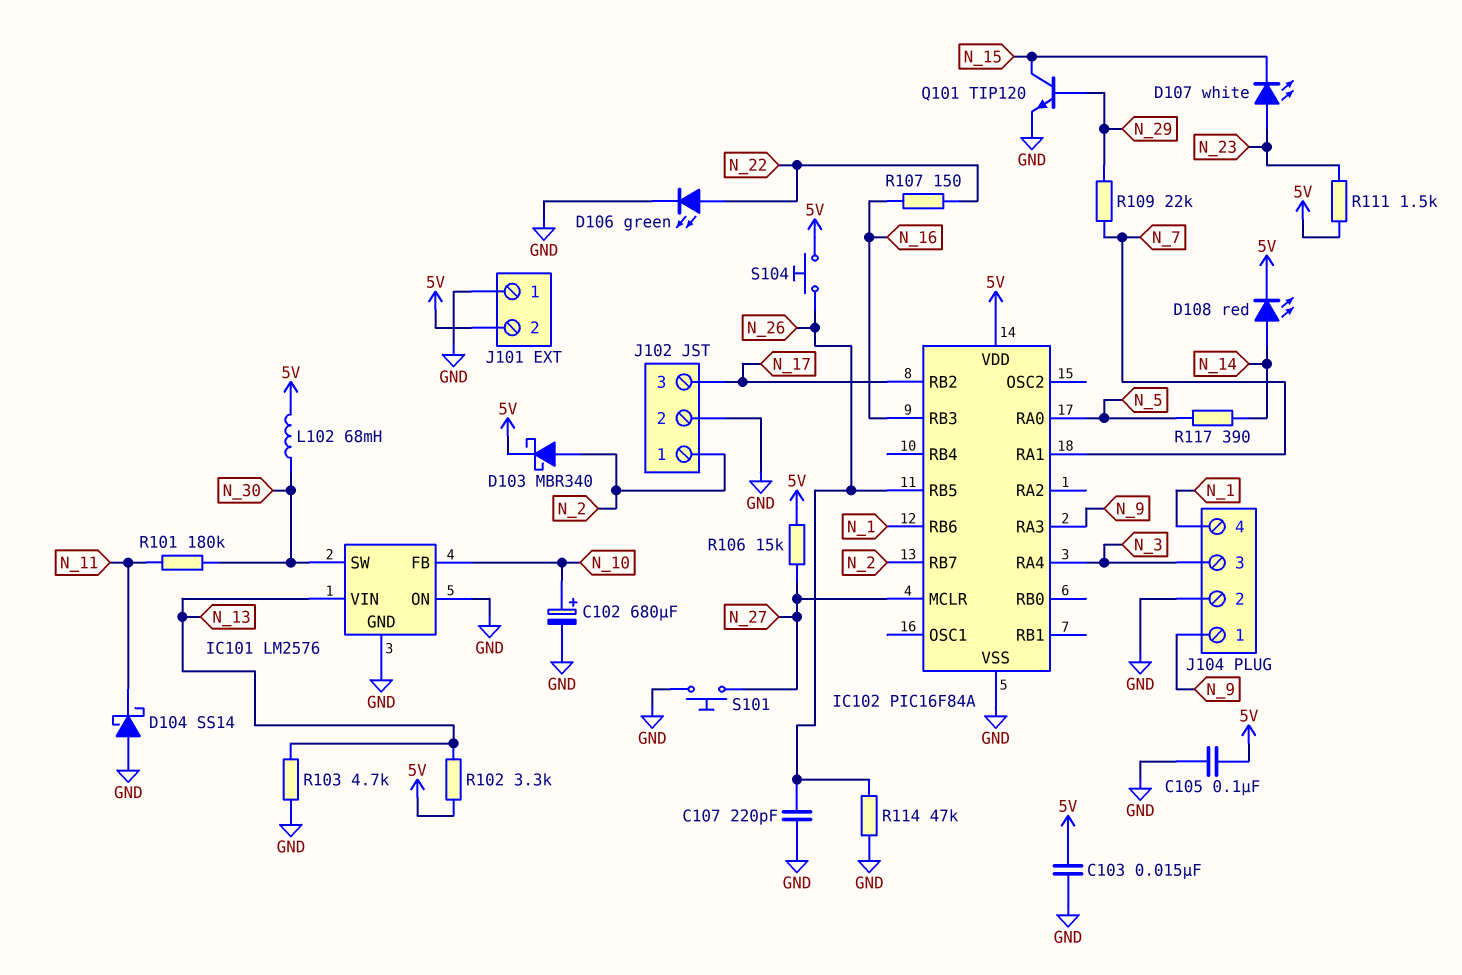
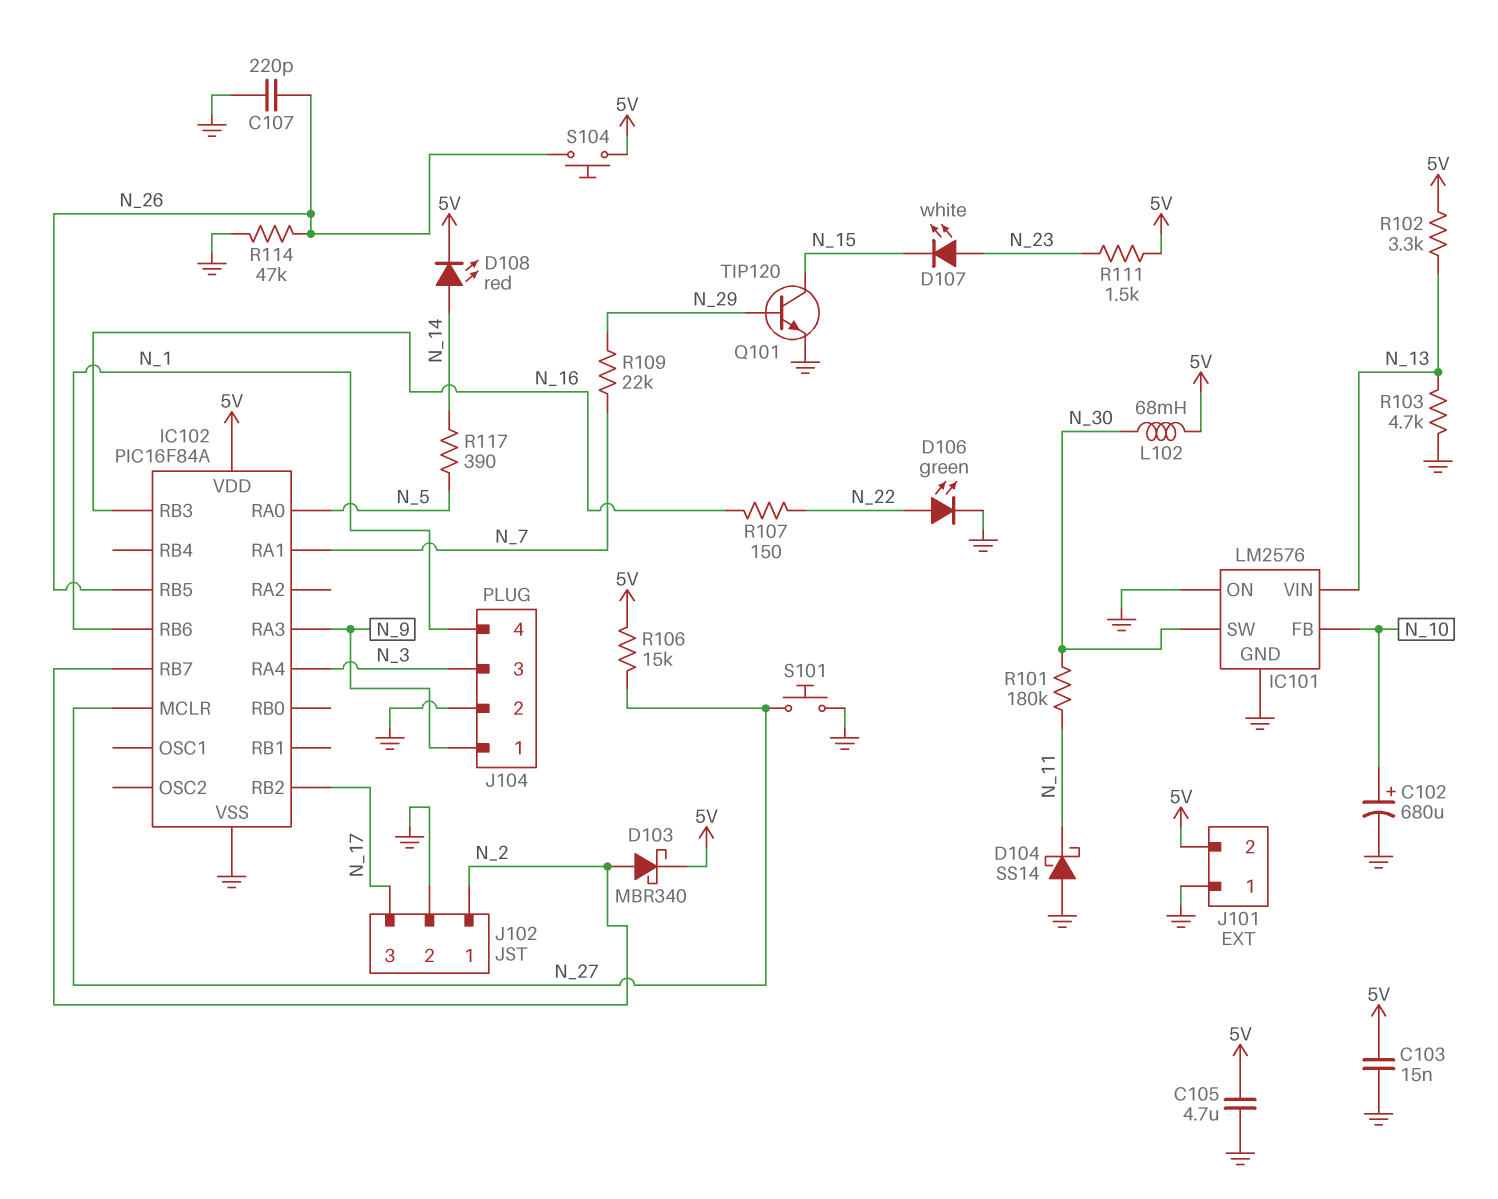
C105: 100nF (5V, GND) -> 4.7uF (5V, GND)

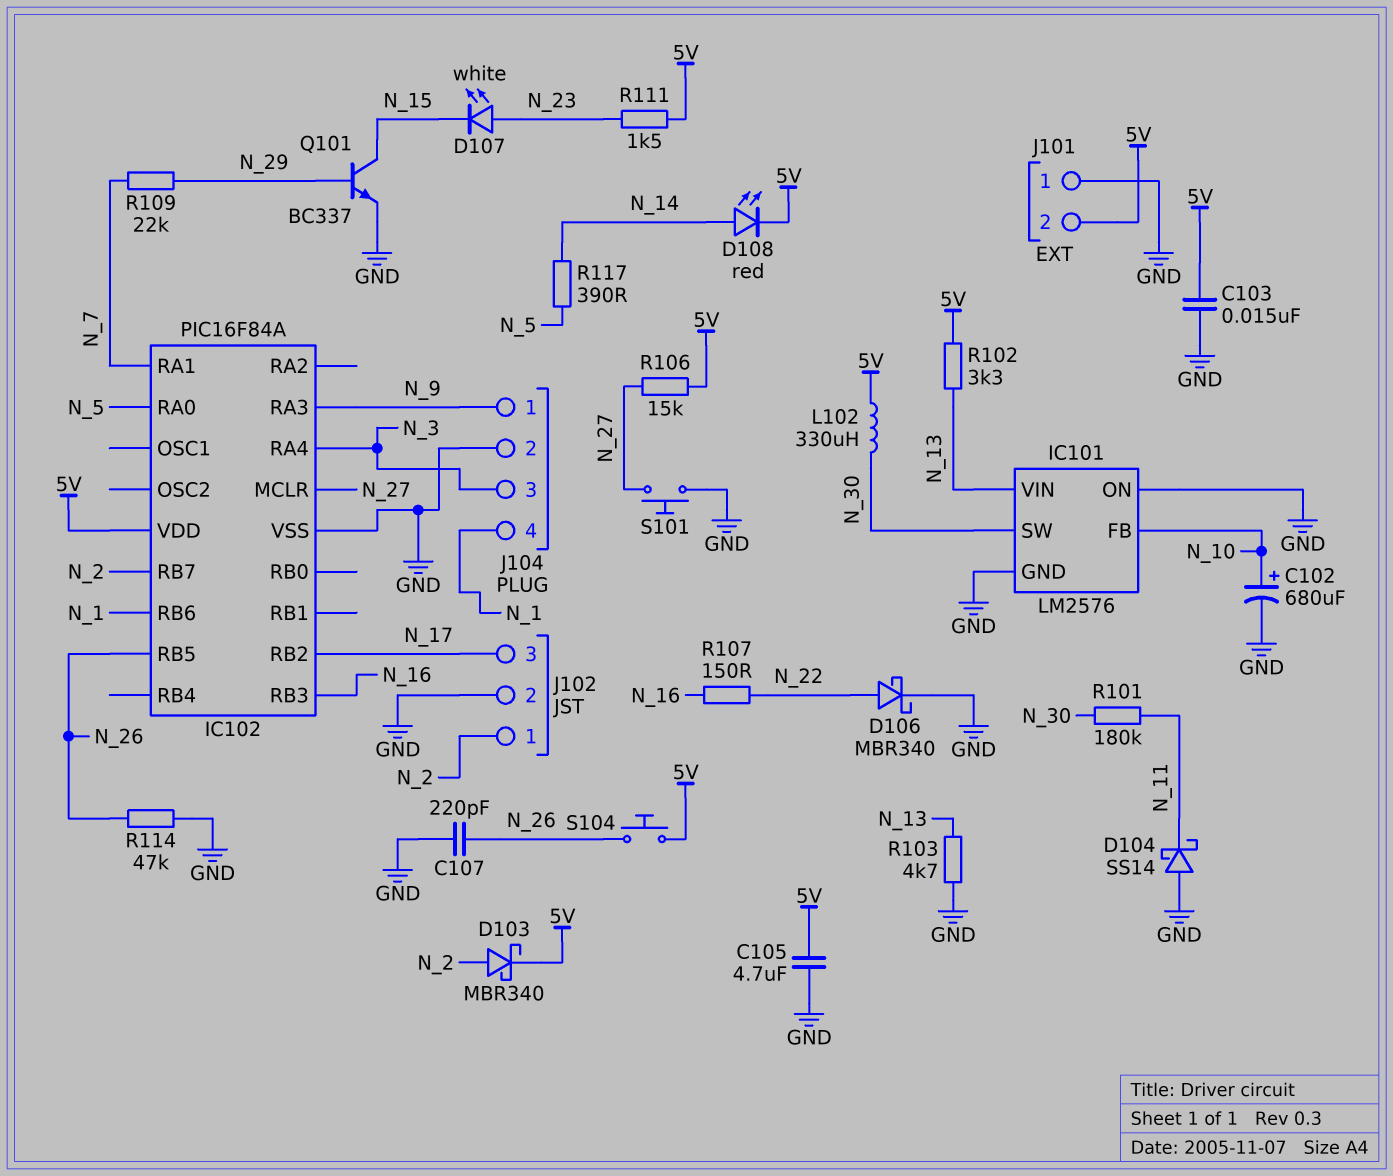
D106: LED green (A N_22, K GND) -> schottky MBR340 (A N_22, K GND)
L102: 68mH (5V, N_30) -> 330uH (5V, N_30)
Q101: NPN TIP120 (B N_29, C N_15, E GND) -> NPN BC337 (B N_29, C N_15, E GND)

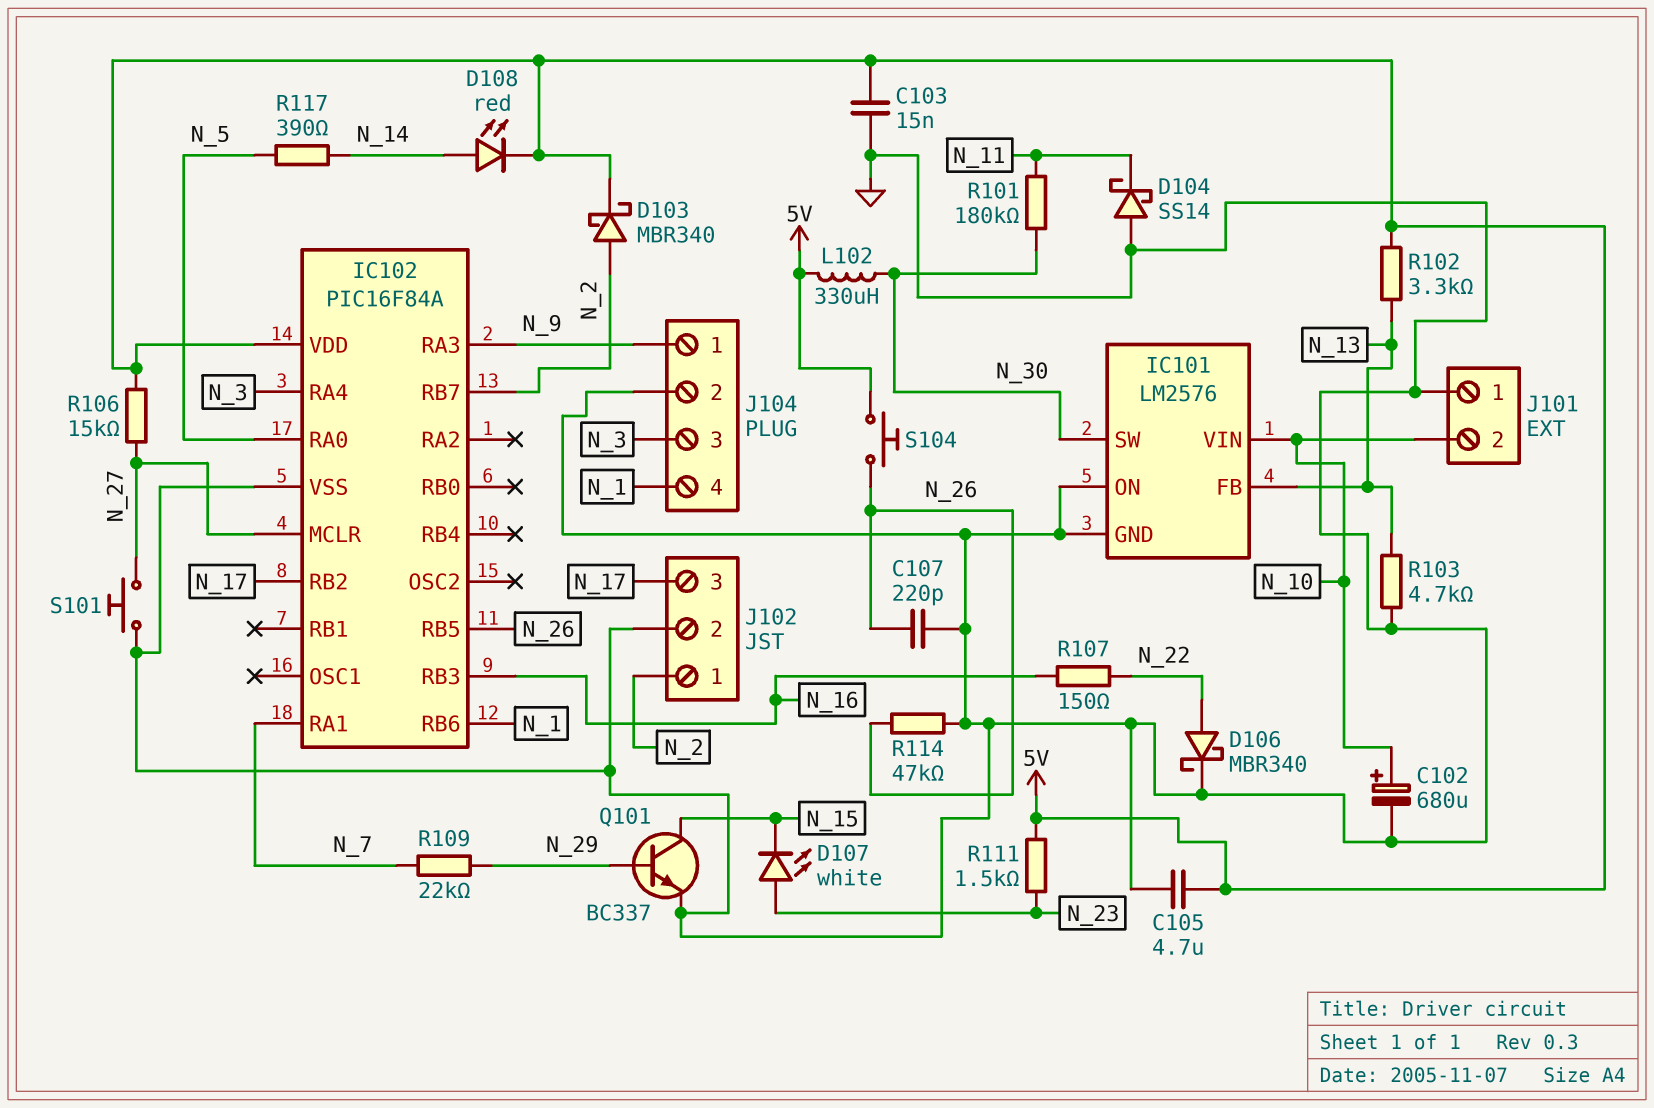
IC101 pin FB: N_10 -> N_13
IC101 pin VIN: N_13 -> N_10
J101 pin 2: 5V -> N_10

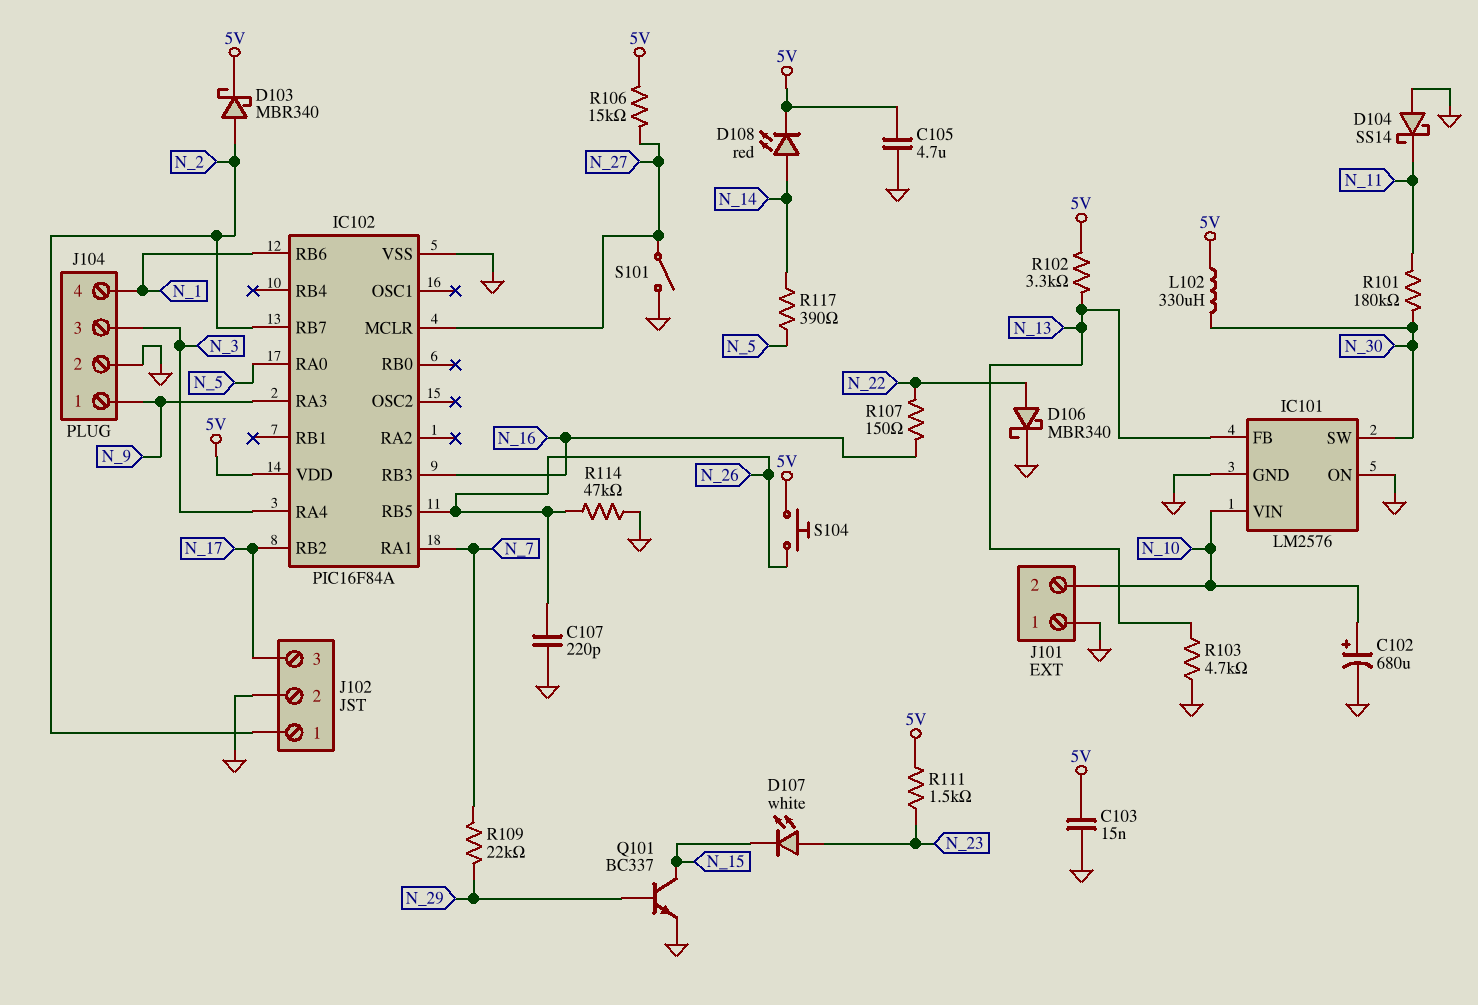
S101: button (GND, N_27) -> switch (GND, N_27)

